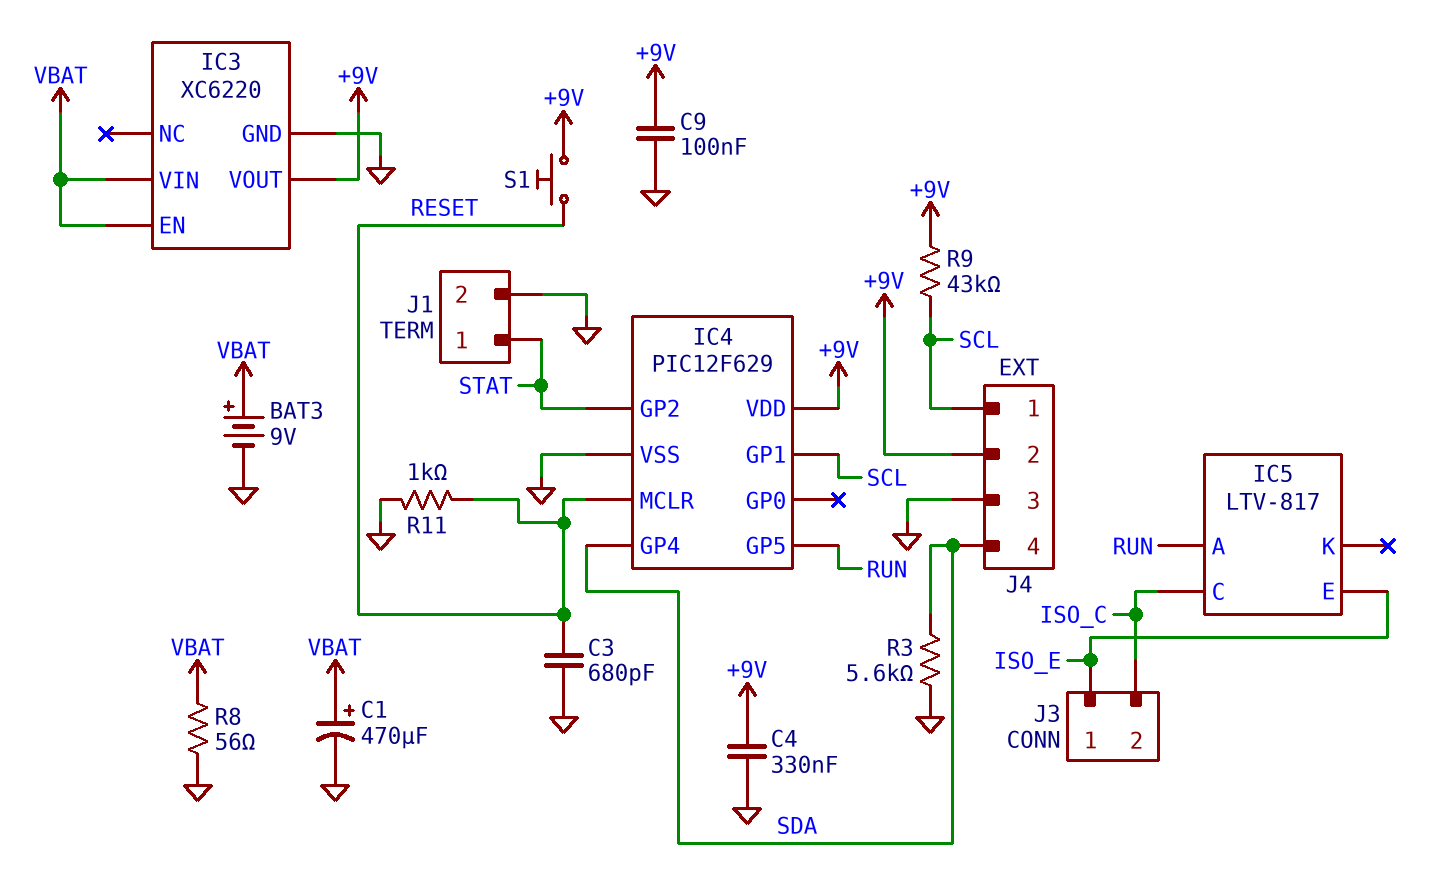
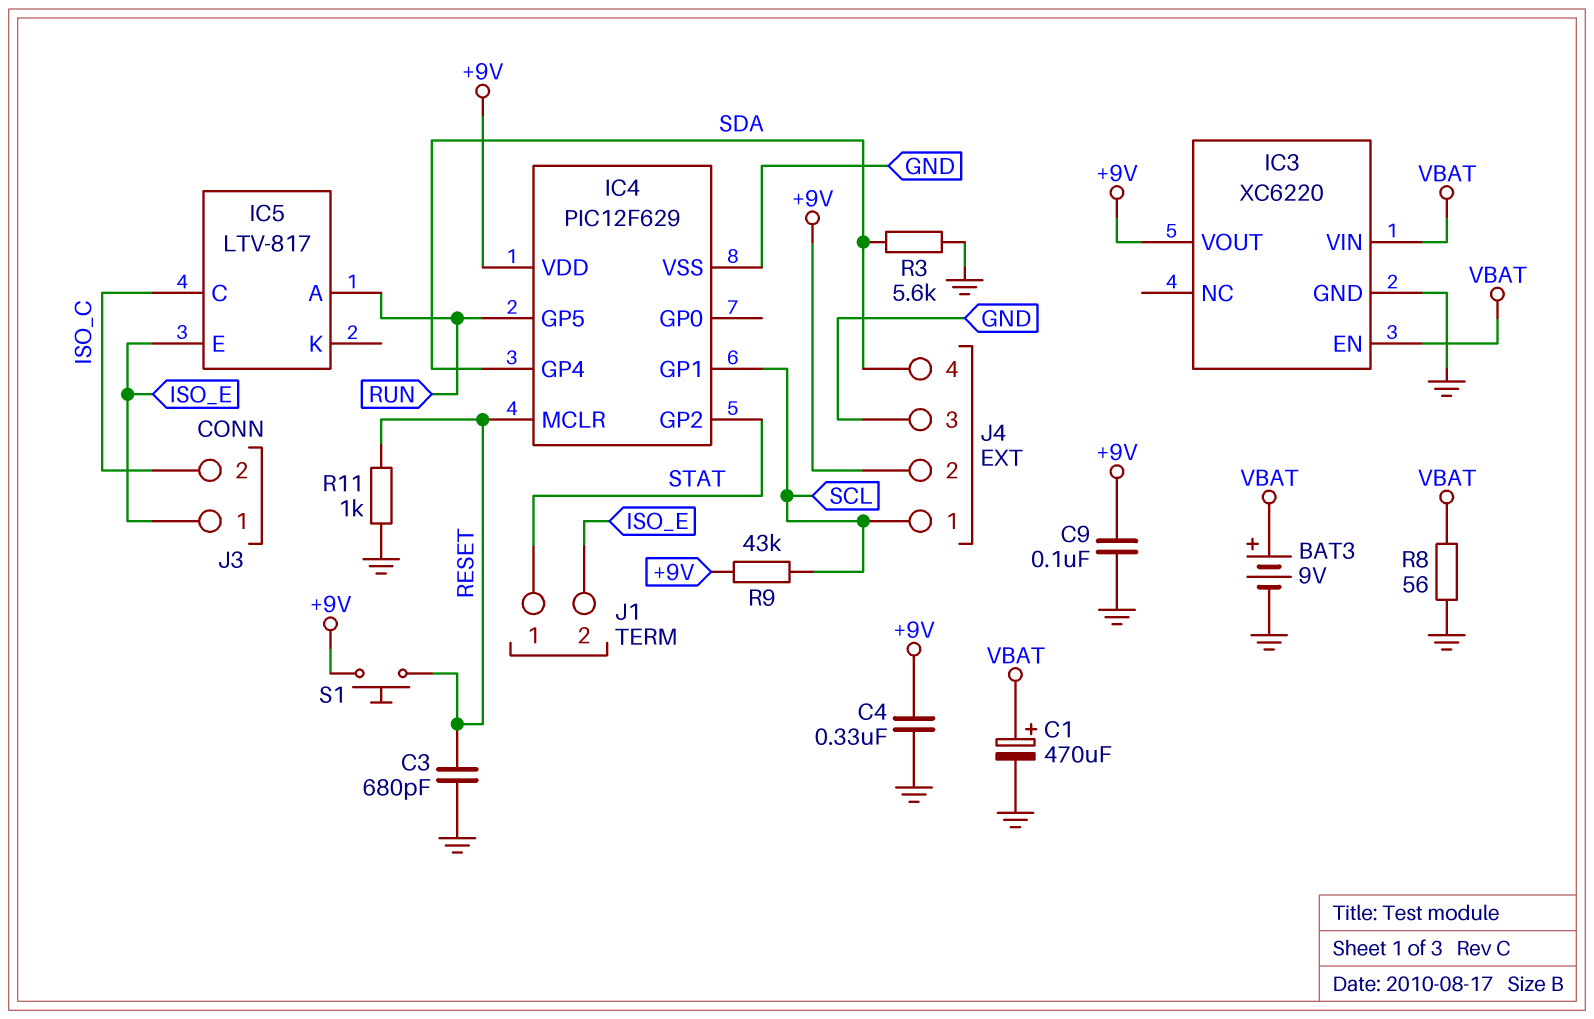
J1 pin 2: GND -> ISO_E

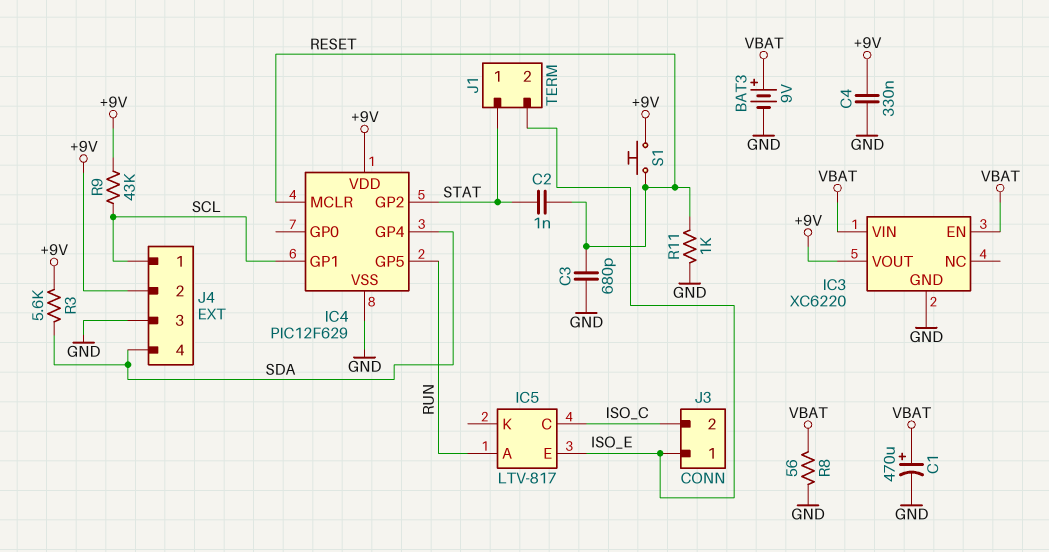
C2: none -> 1nF (RESET, STAT)
C9: 100nF (+9V, GND) -> none
R3: 5.6k (GND, SDA) -> 5.6k (+9V, SDA)

